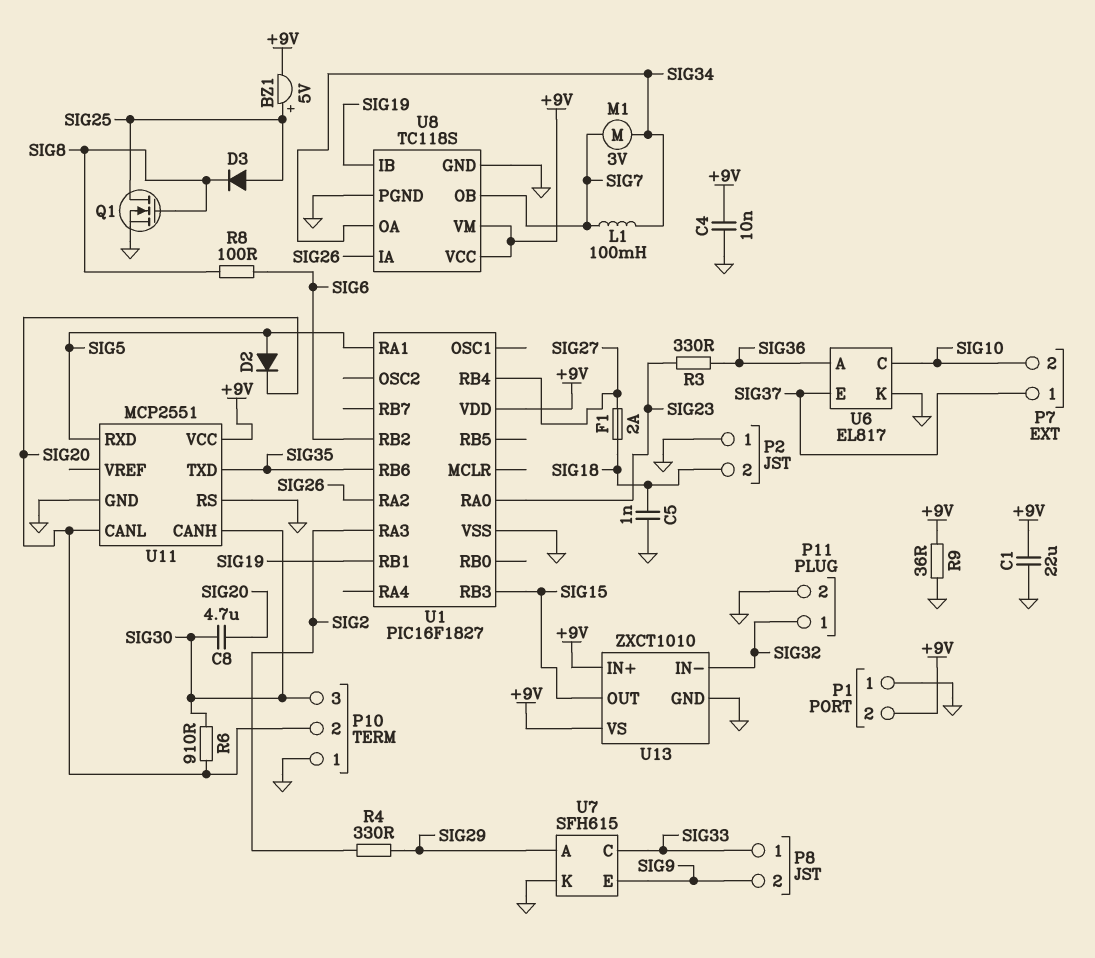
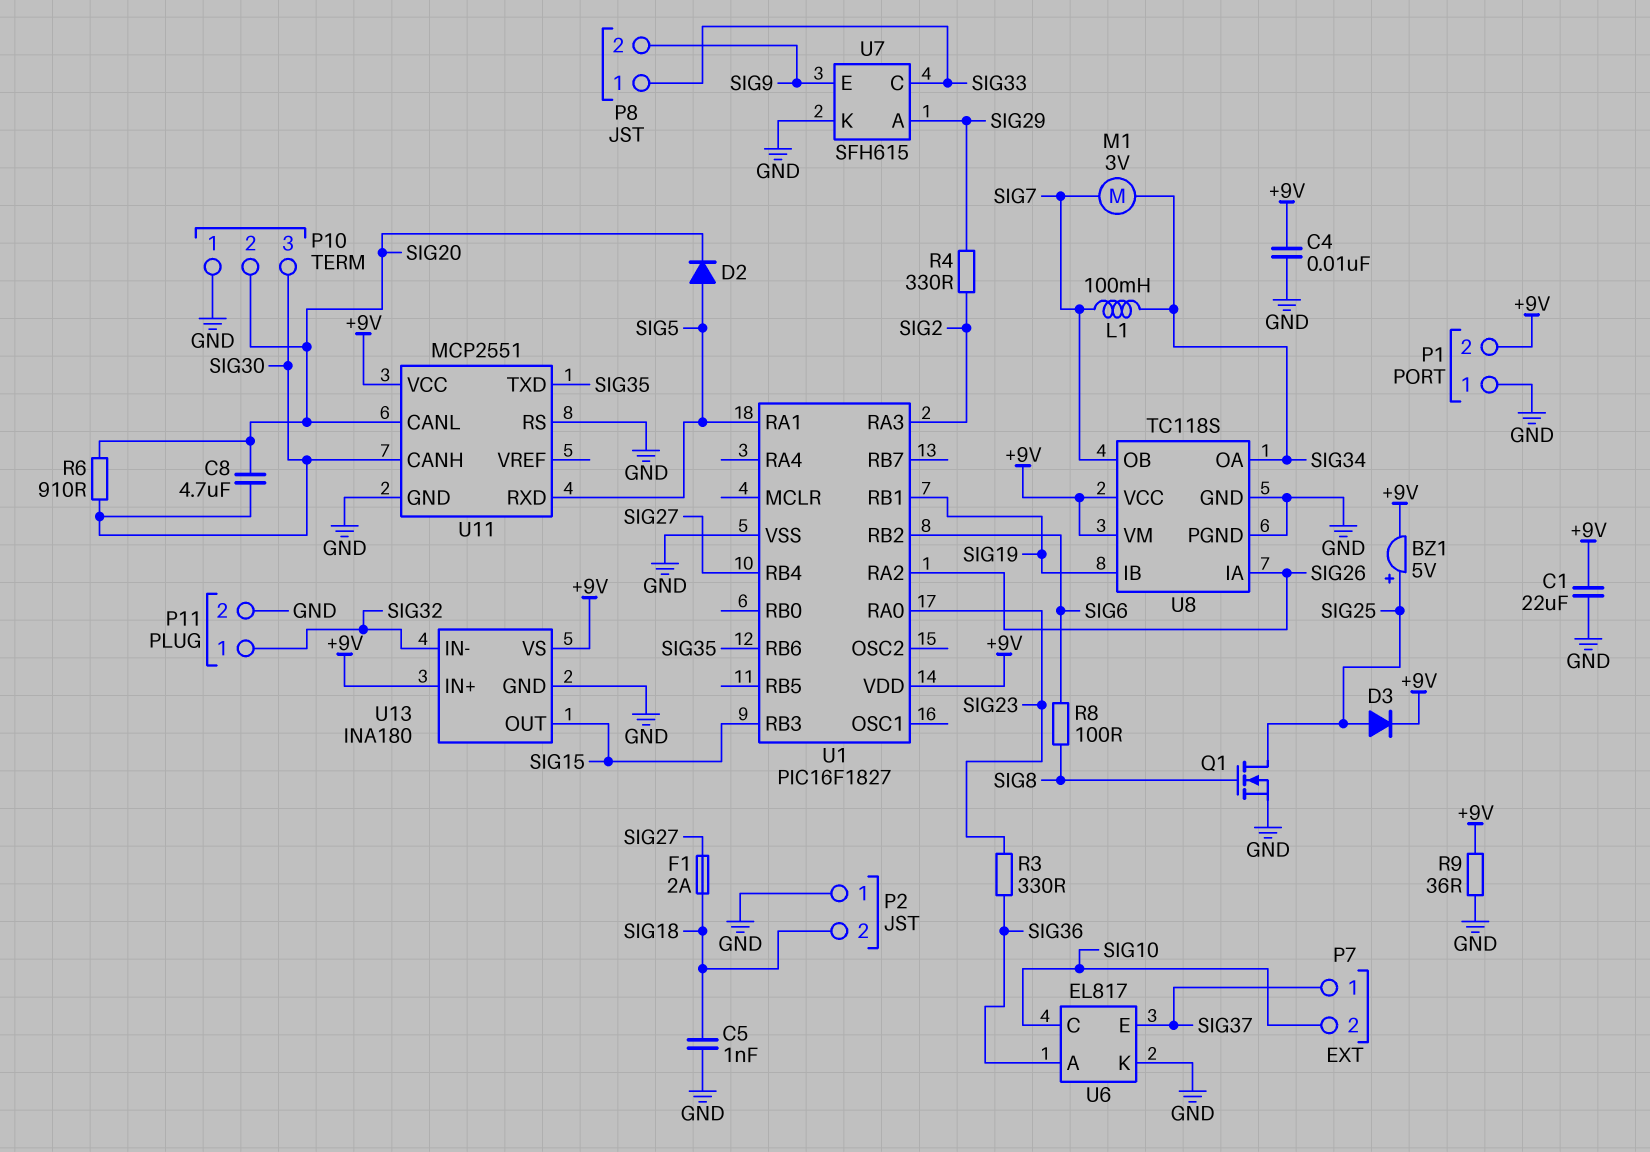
D3: diode (A SIG25, K SIG8) -> diode (A SIG25, K +9V)
U13: ZXCT1010 -> INA180

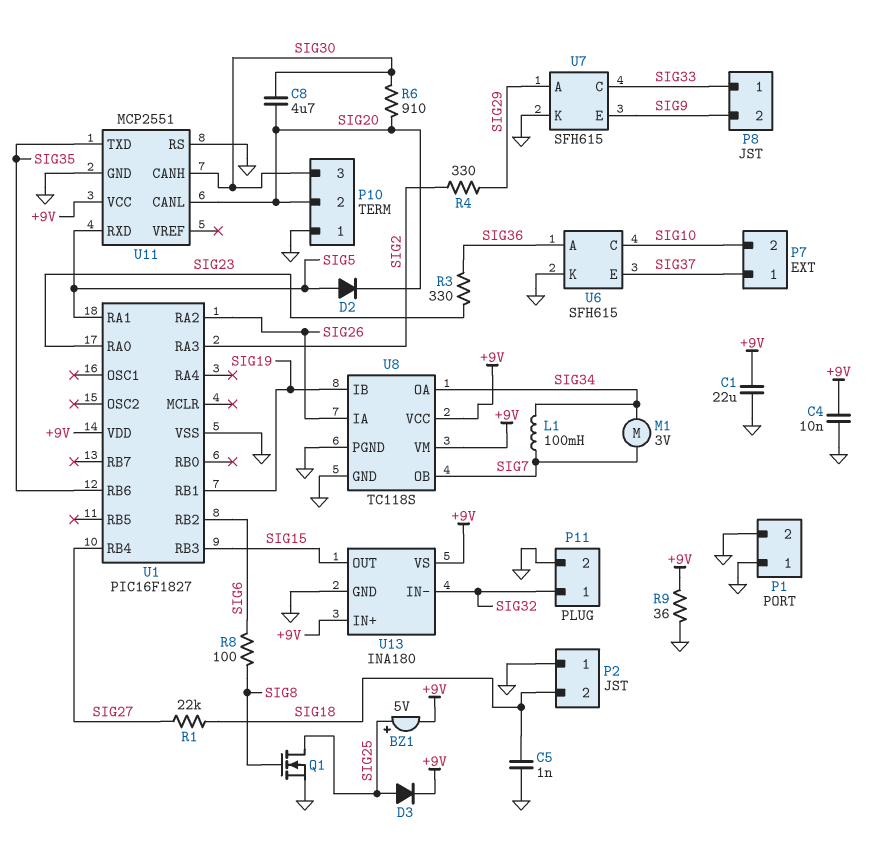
F1: 2A (SIG18, SIG27) -> none
P1 pin 2: +9V -> GND
R1: none -> 22k (SIG18, SIG27)
U6: EL817 -> SFH615

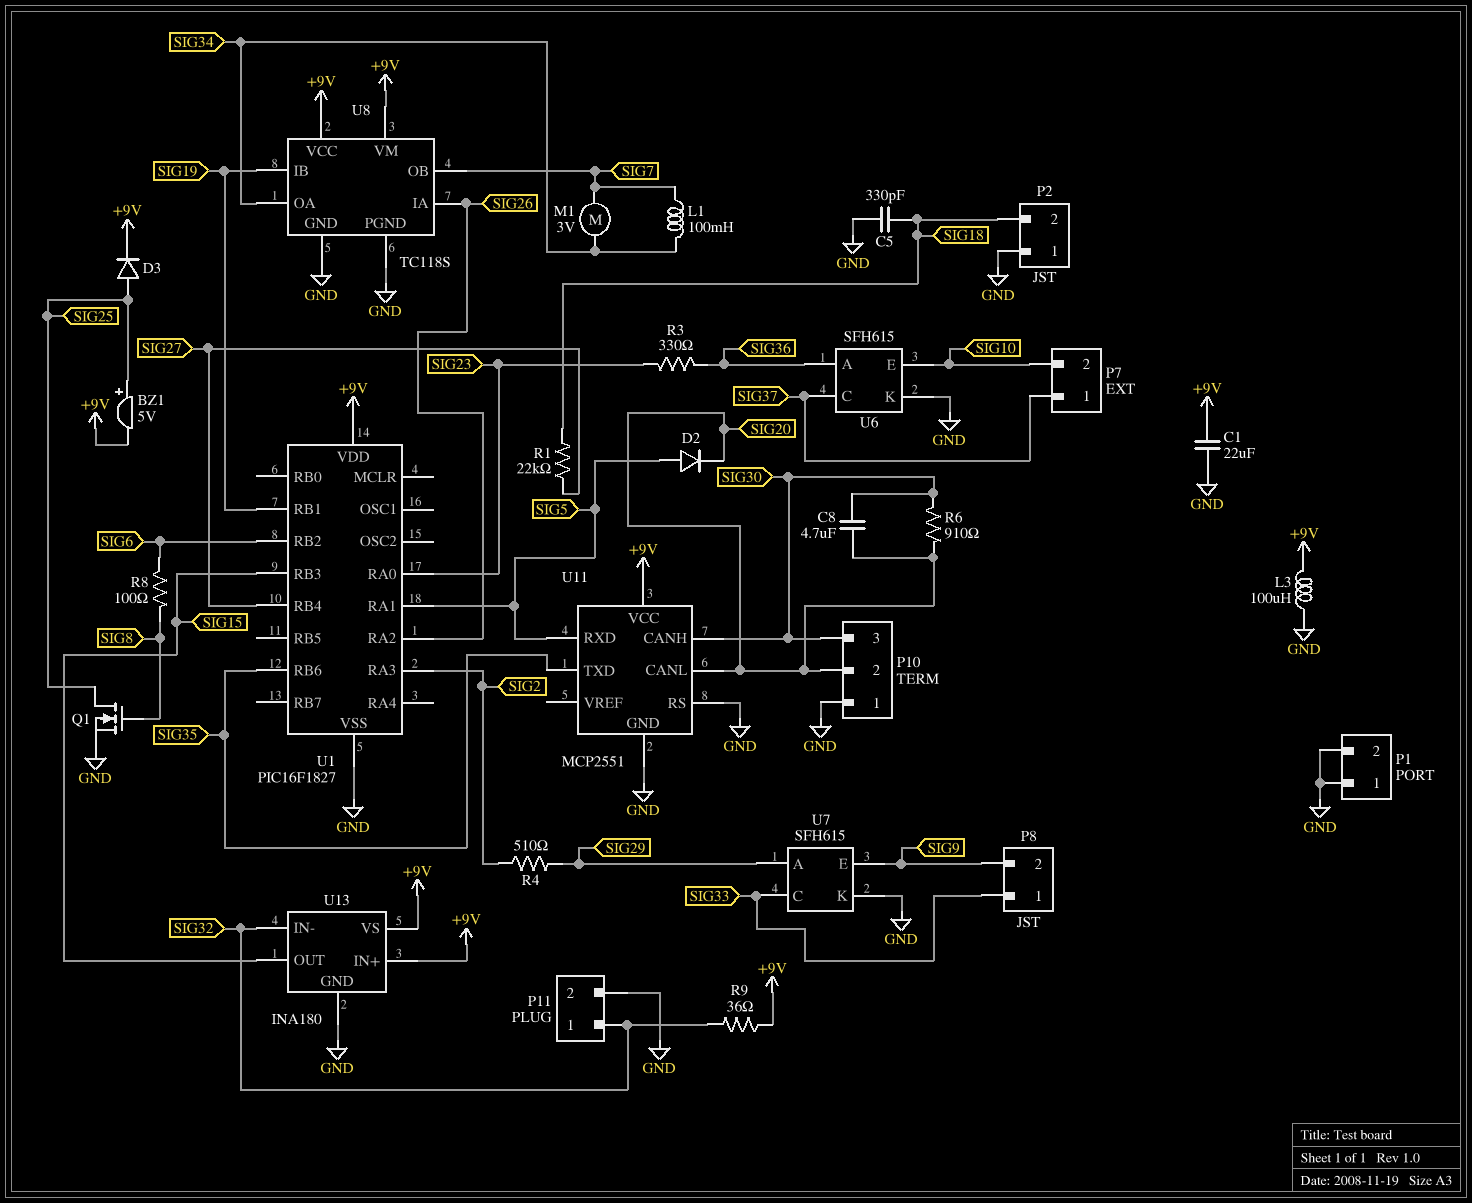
C4: 10nF (+9V, GND) -> none
C5: 1nF (GND, SIG18) -> 330pF (GND, SIG18)
L3: none -> 100uH (+9V, GND)
R4: 330 (SIG2, SIG29) -> 510 (SIG2, SIG29)
R9: 36 (+9V, GND) -> 36 (+9V, SIG32)
U6 pin C: SIG10 -> SIG37
U6 pin E: SIG37 -> SIG10

